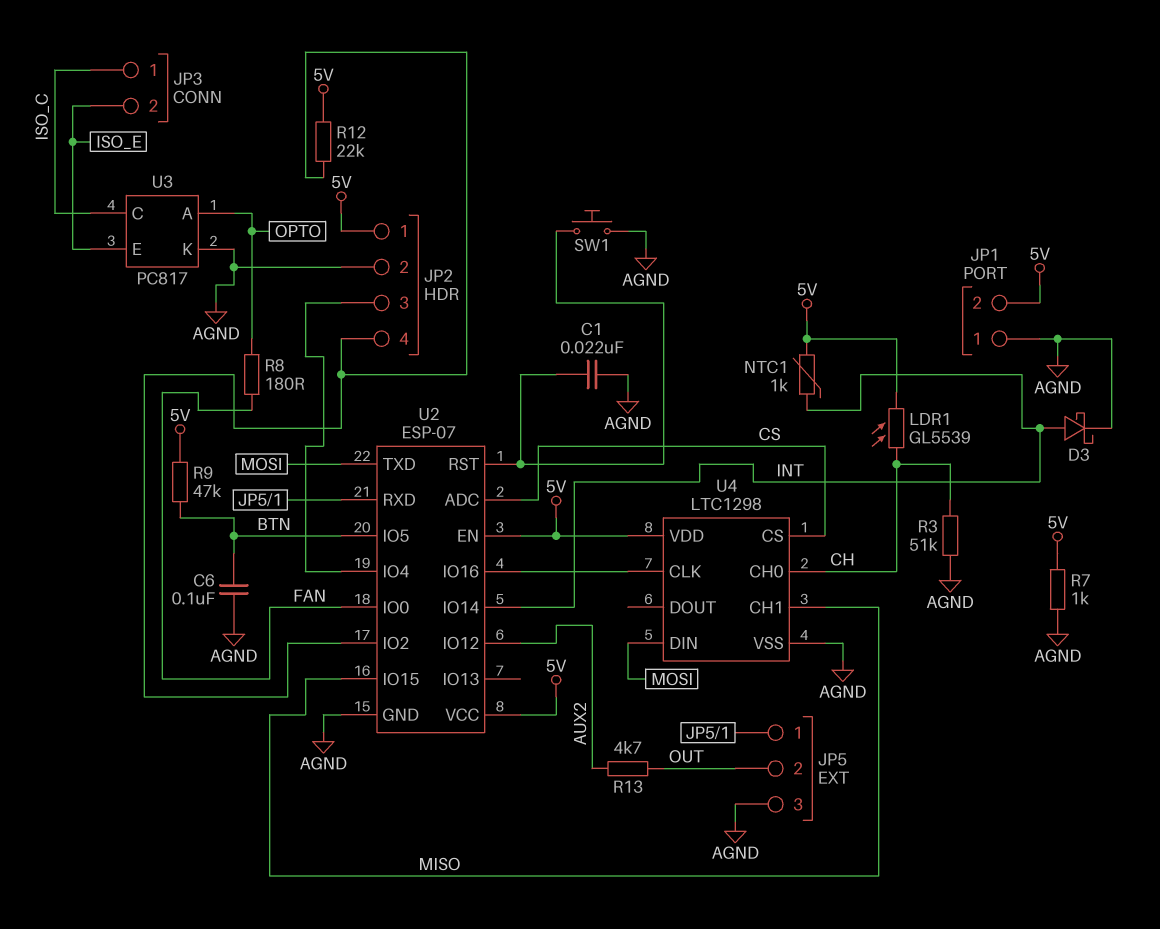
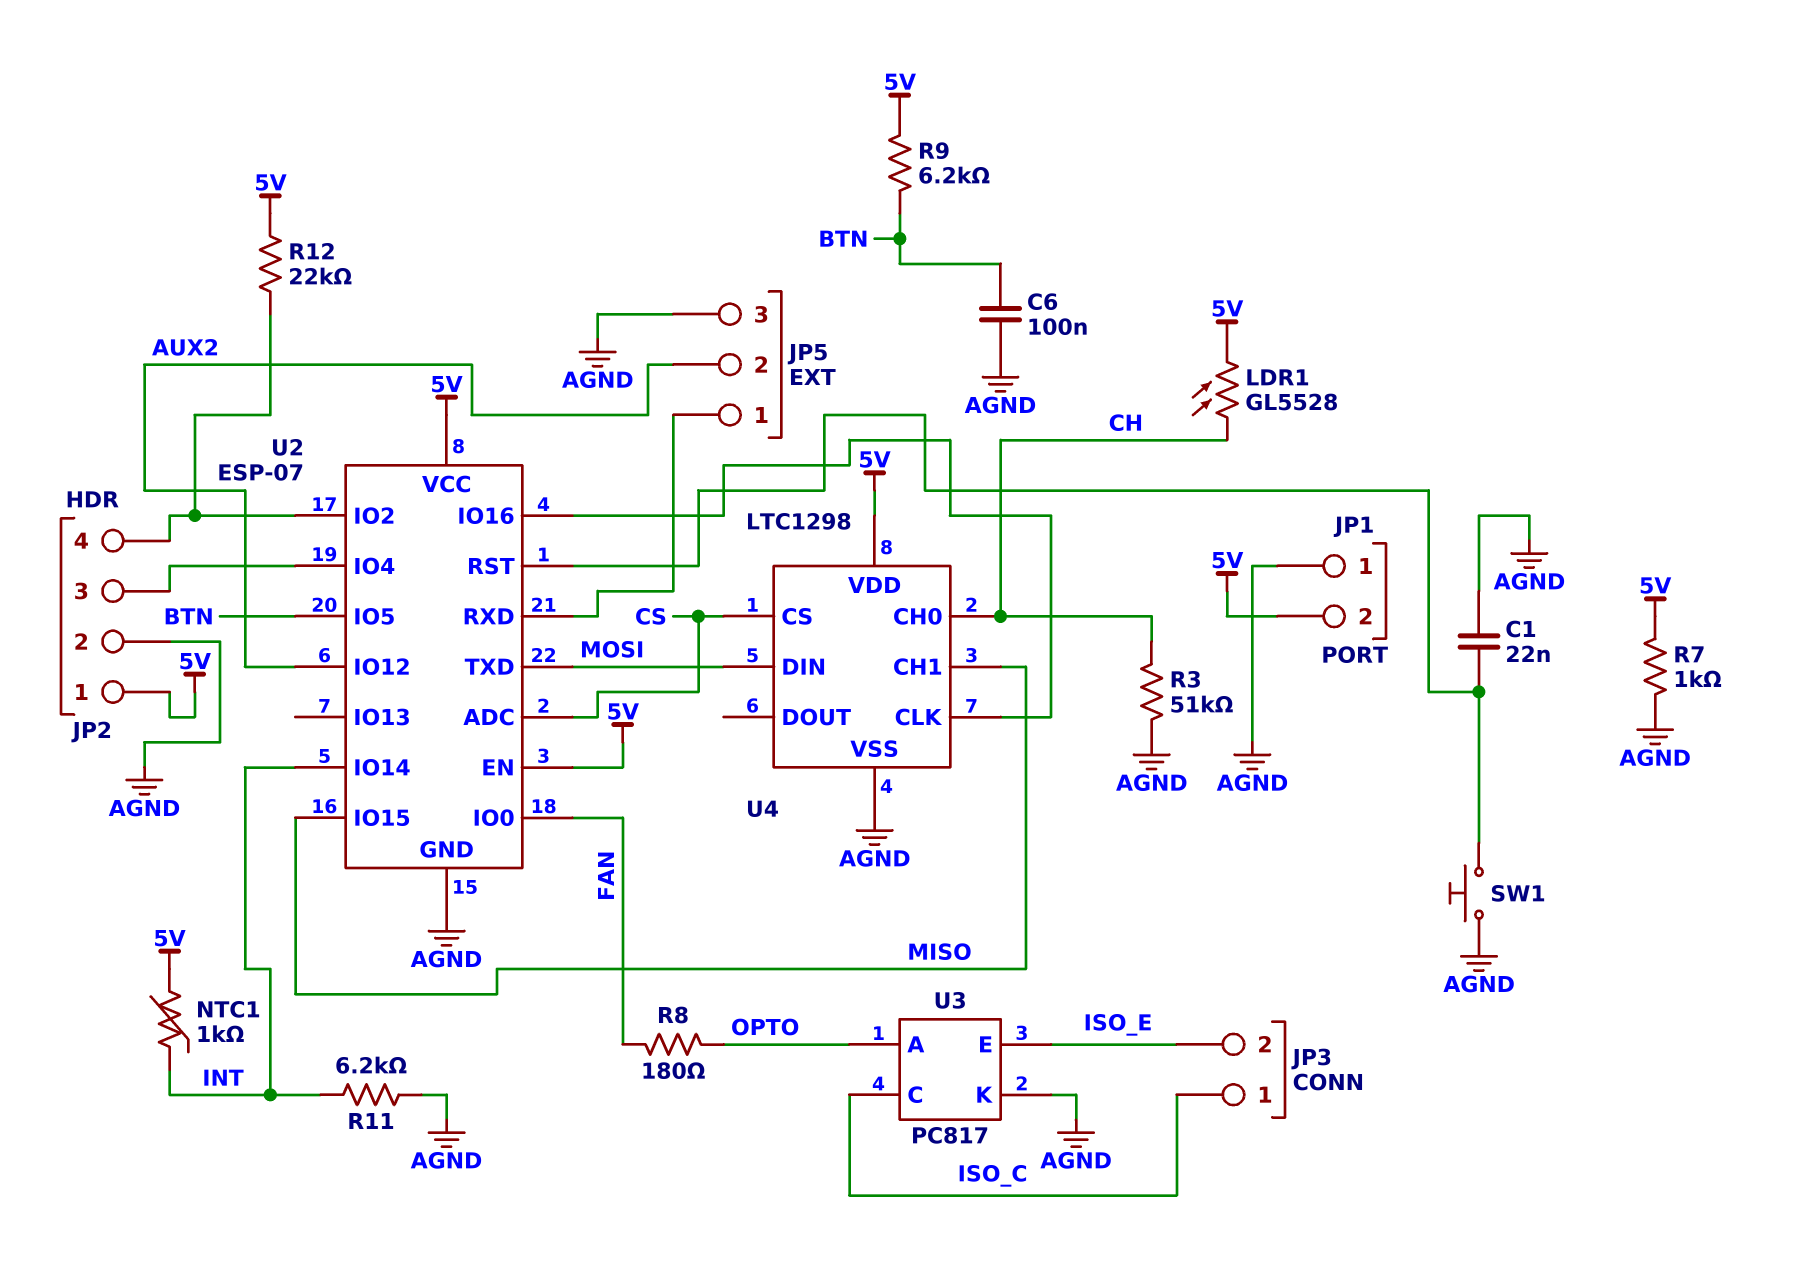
D3: schottky (A INT, K AGND) -> none
JP5 pin 2: OUT -> AUX2
LDR1: GL5539 (5V, CH) -> GL5528 (5V, CH)
R9: 47k (5V, BTN) -> 6.2k (5V, BTN)
R11: none -> 6.2k (AGND, INT)
R13: 4.7k (AUX2, OUT) -> none

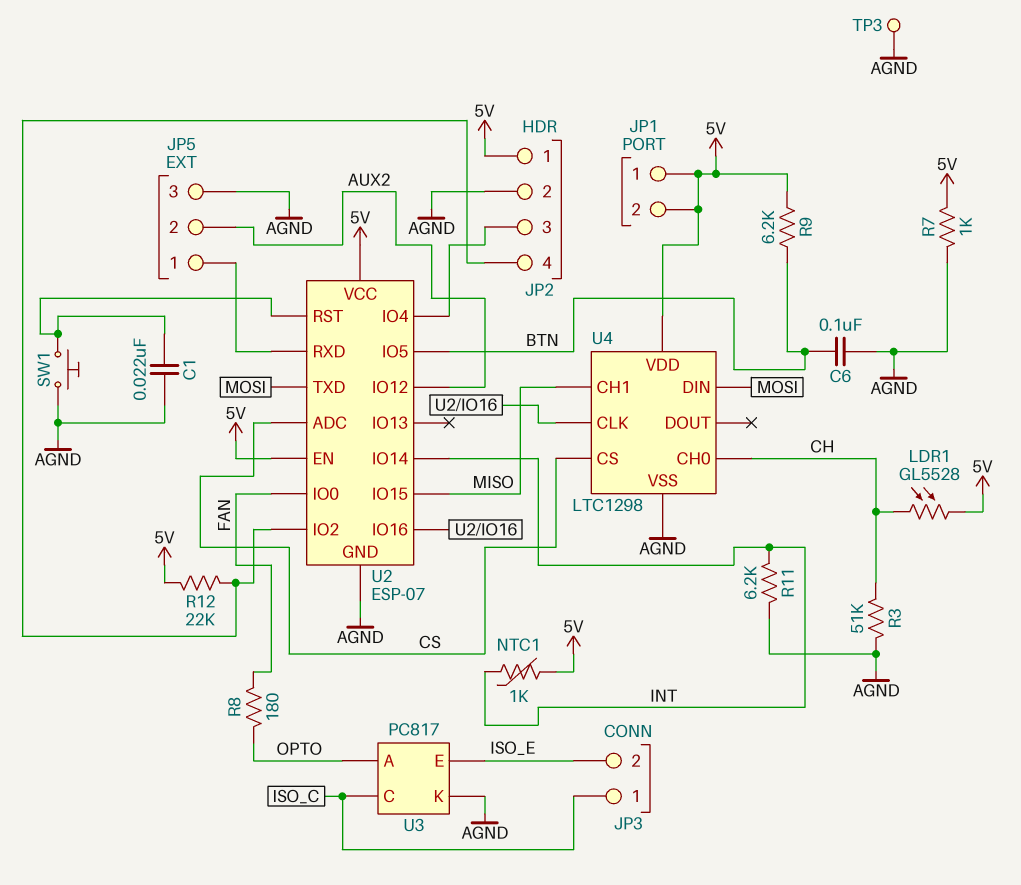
JP1 pin 1: AGND -> 5V
TP3: none -> test point (AGND)

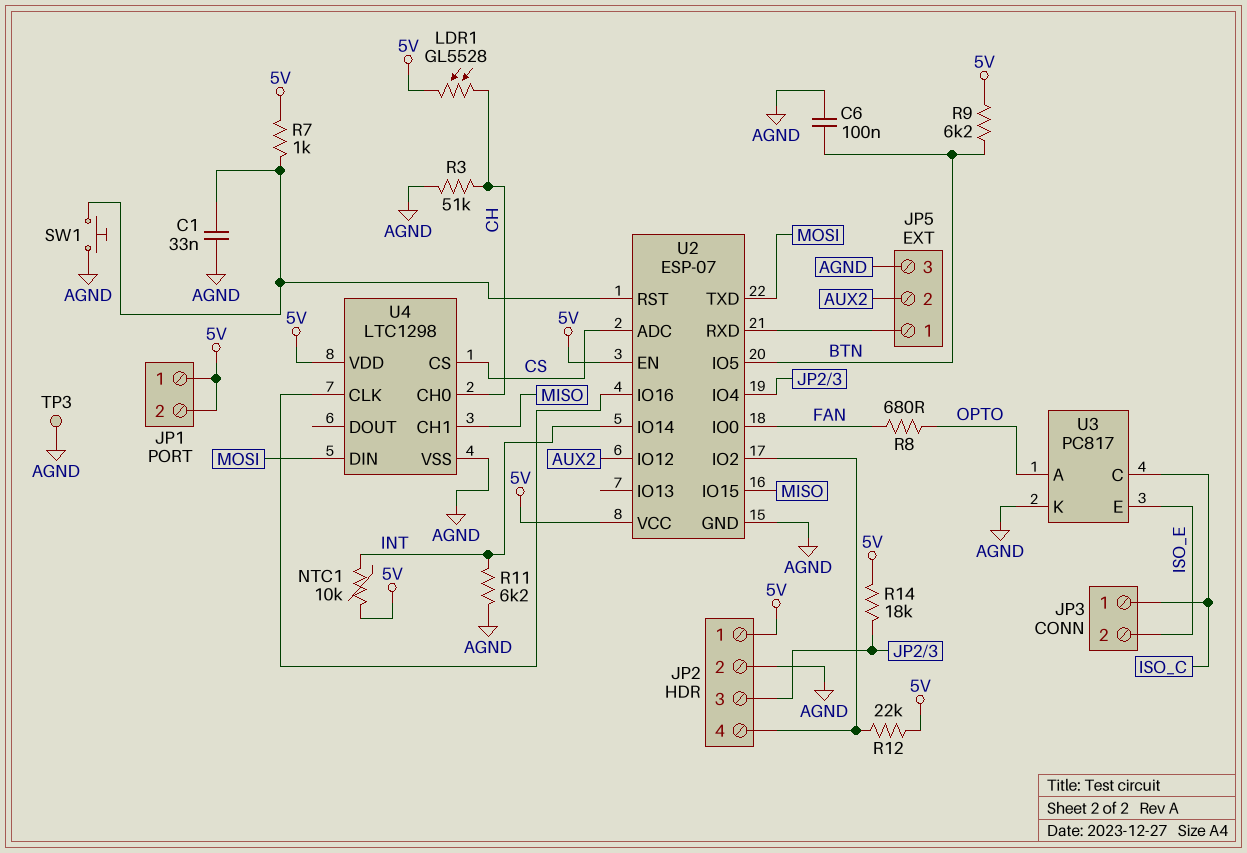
C1: 22nF (AGND, U2/RST) -> 33nF (AGND, U2/RST)
NTC1: 1k (5V, INT) -> 10k (5V, INT)
R7: 1k (5V, AGND) -> 1k (5V, U2/RST)
R8: 180 (FAN, OPTO) -> 680 (FAN, OPTO)
R14: none -> 18k (5V, JP2/3)

